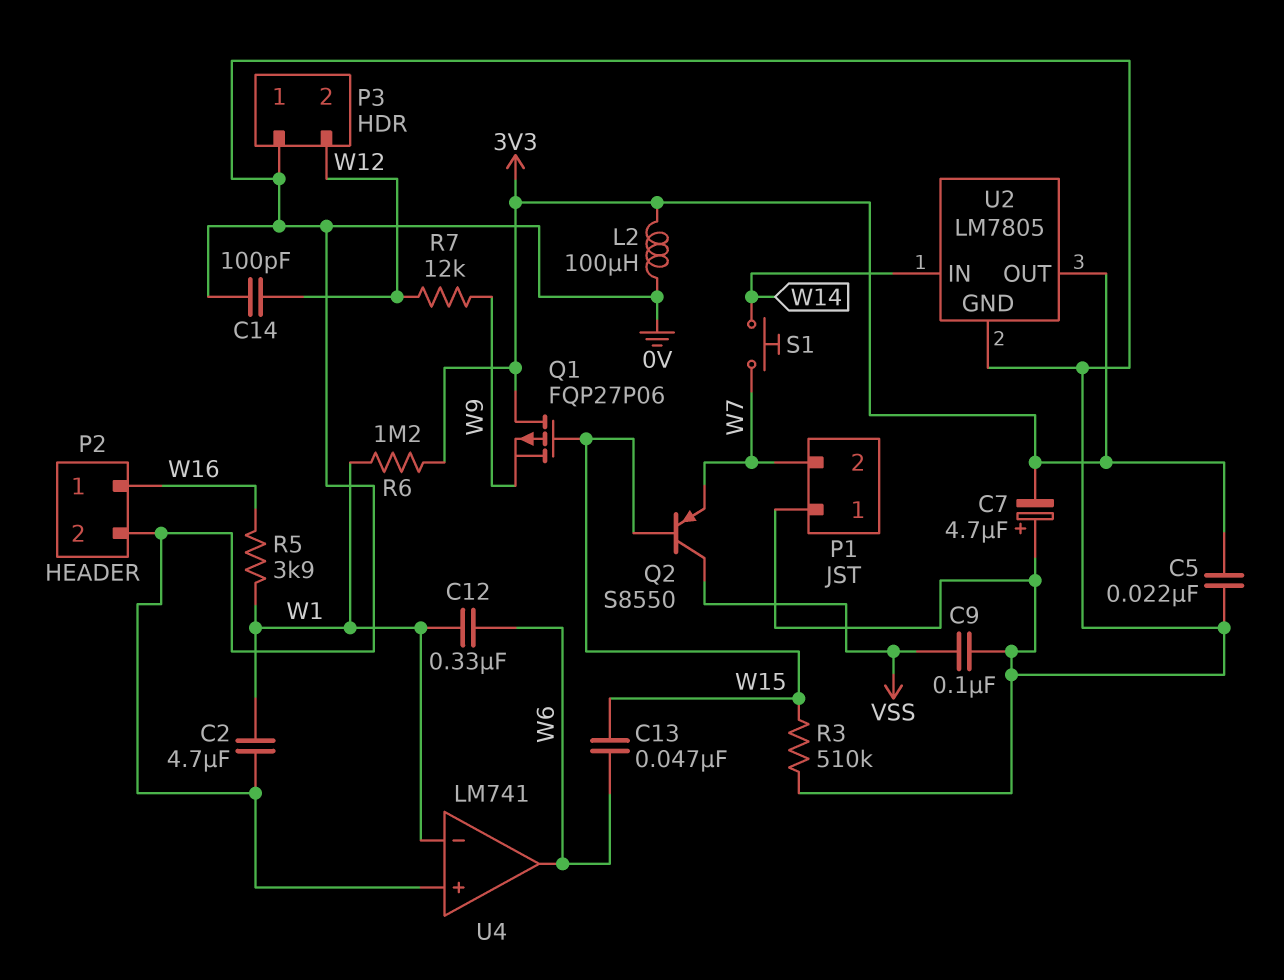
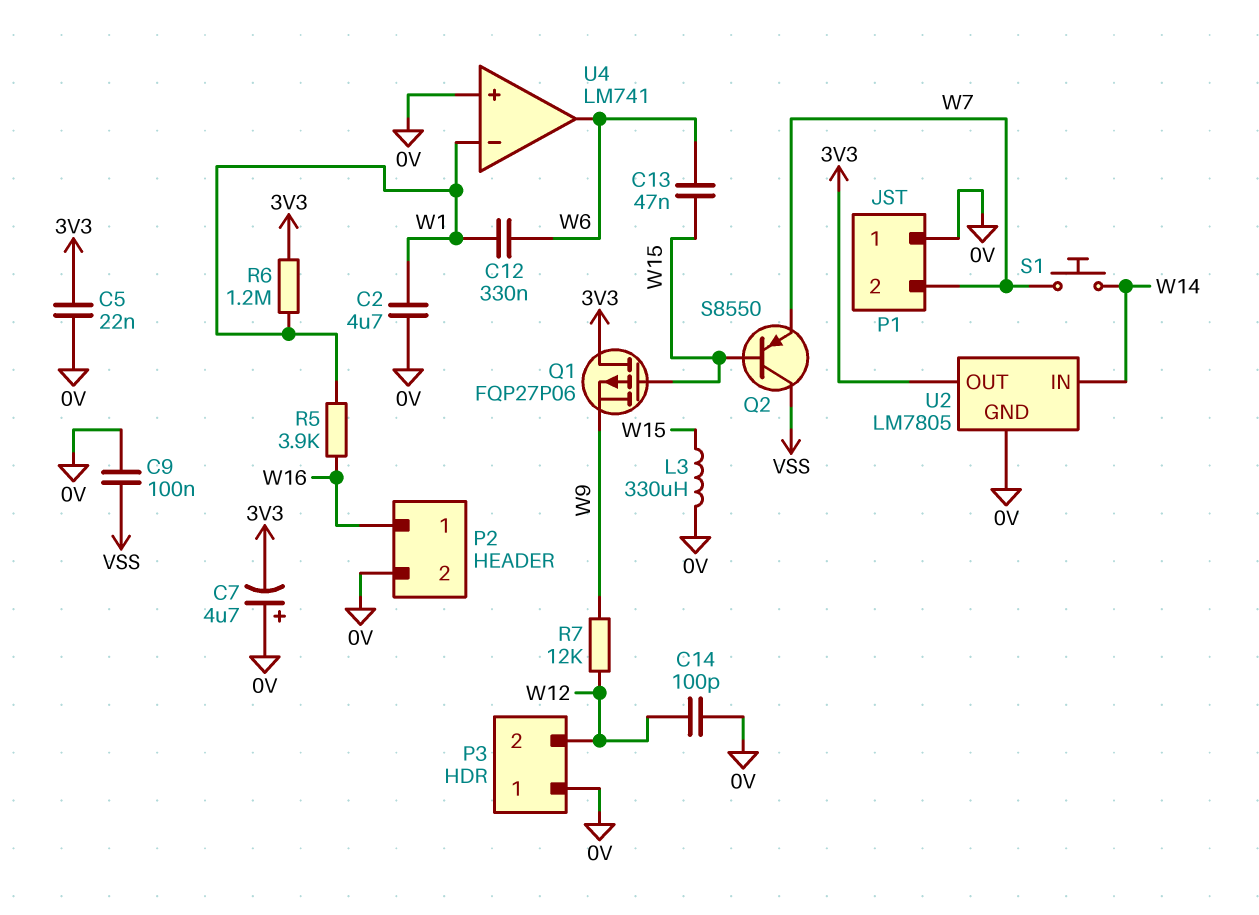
L2: 100uH (0V, 3V3) -> none
L3: none -> 330uH (0V, W15)
R3: 510k (0V, W15) -> none

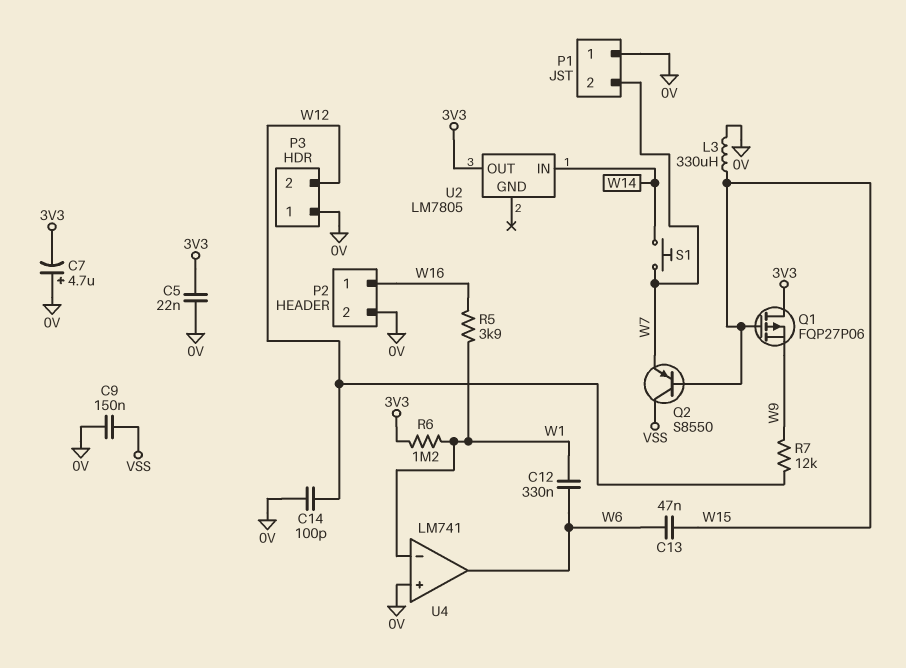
C2: 4.7uF (0V, W1) -> none
C9: 100nF (0V, VSS) -> 150nF (0V, VSS)
U2 pin GND: 0V -> none

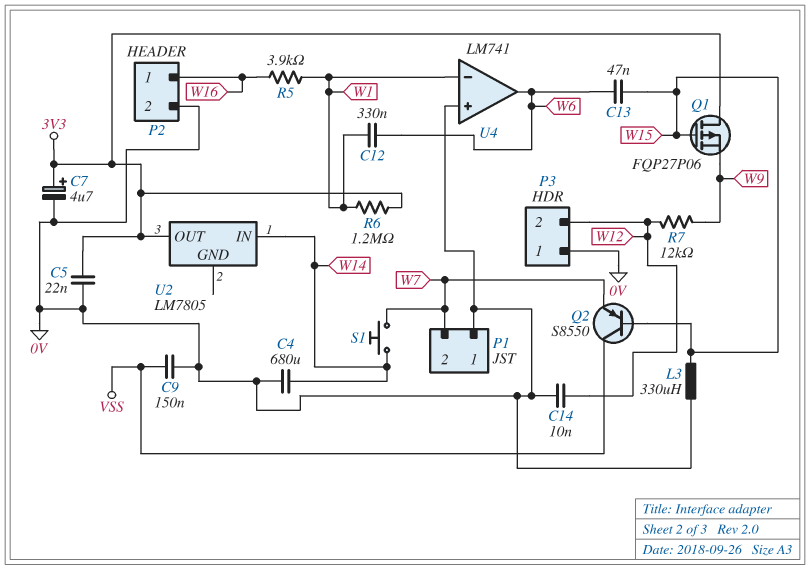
C4: none -> 680uF (0V, W14)
C7: 4.7uF (plus 0V, minus 3V3) -> 4.7uF (plus 3V3, minus 0V)
C14: 100pF (0V, W12) -> 10nF (0V, W12)

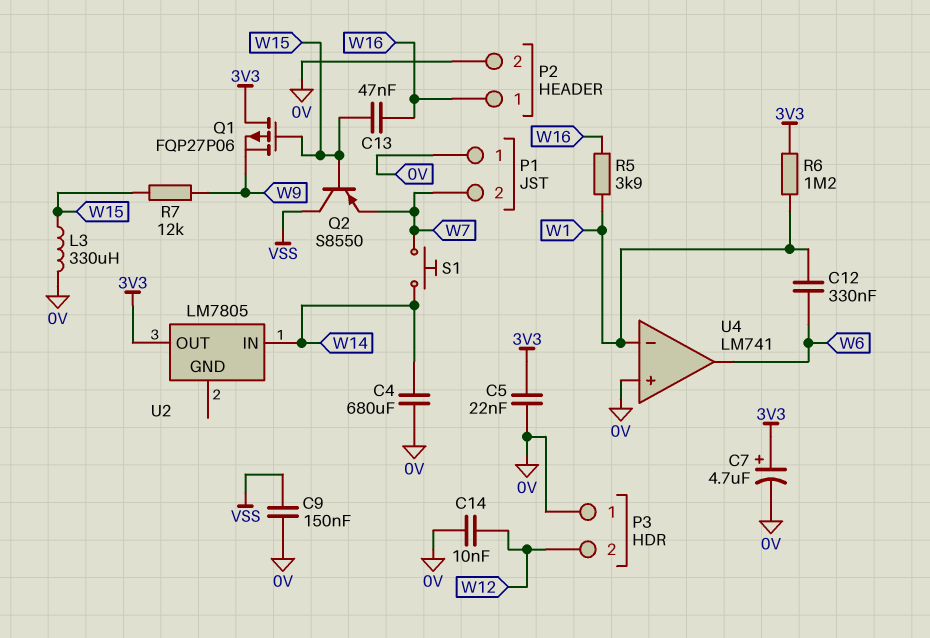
C13: 47nF (W6, W15) -> 47nF (W15, W16)
R7: 12k (W9, W12) -> 12k (W9, W15)

